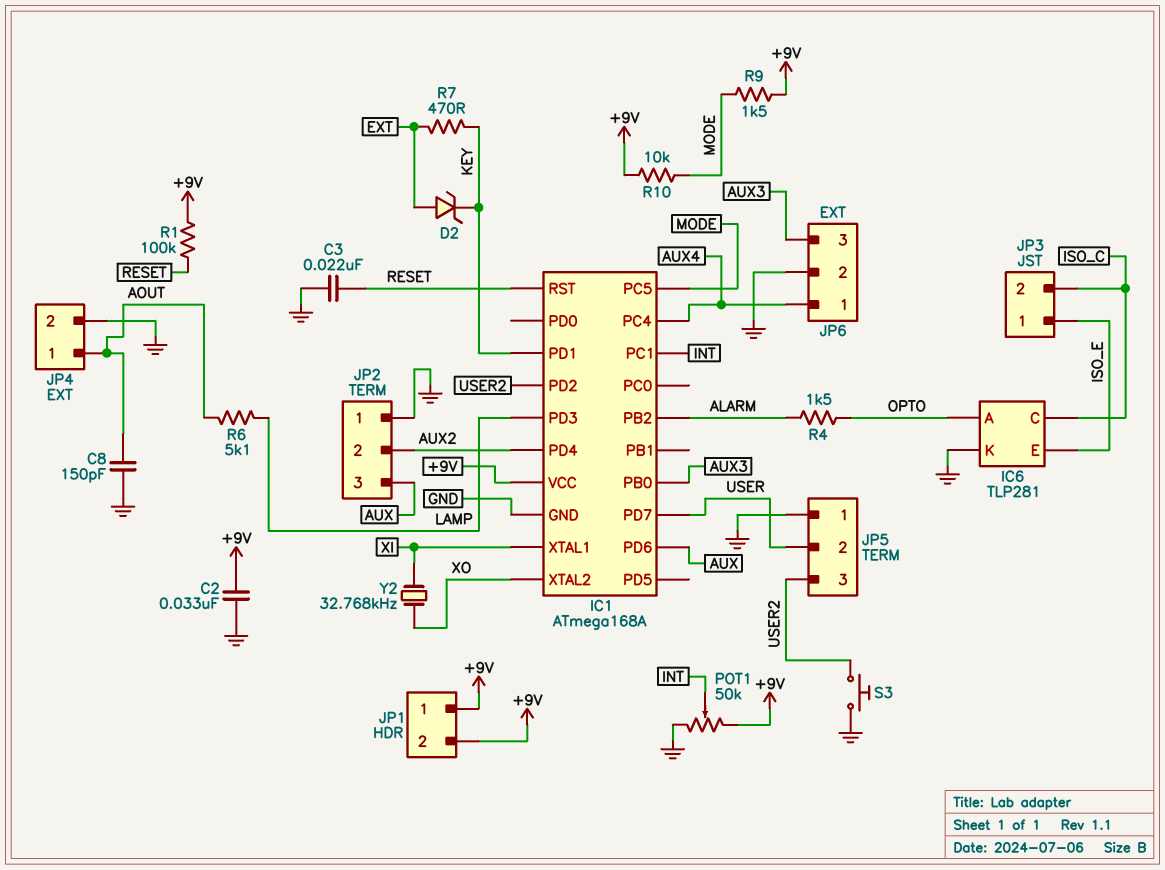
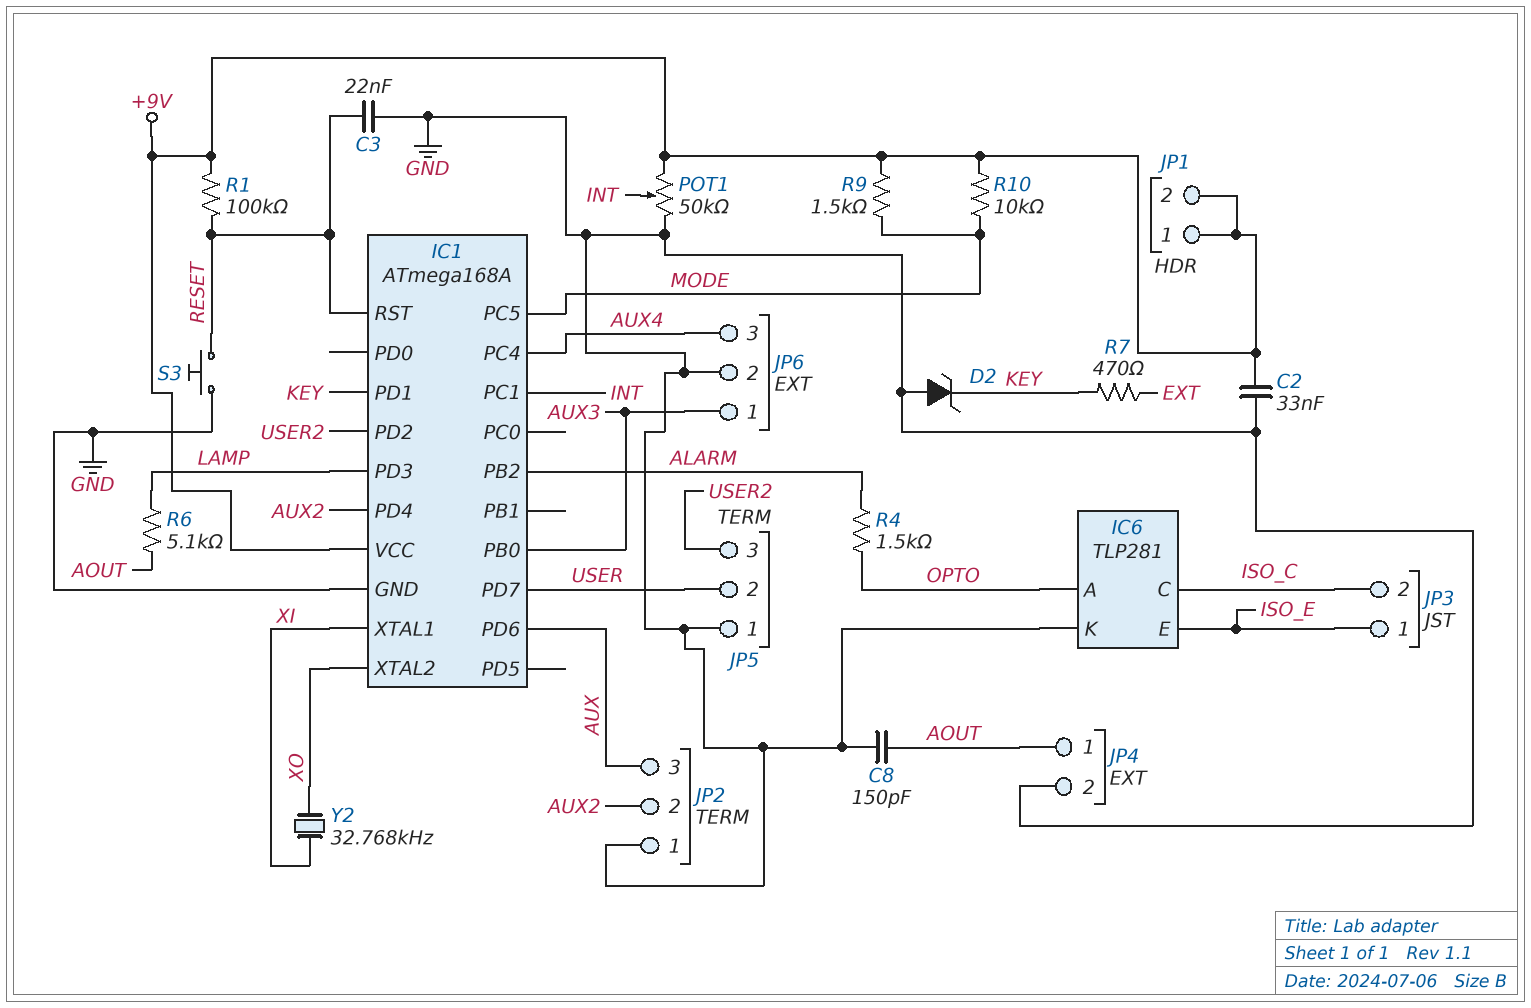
D2: zener (A EXT, K KEY) -> zener (A GND, K KEY)
JP6 pin 1: AUX4 -> AUX3
JP6 pin 3: AUX3 -> AUX4
S3: button (GND, USER2) -> button (GND, RESET)

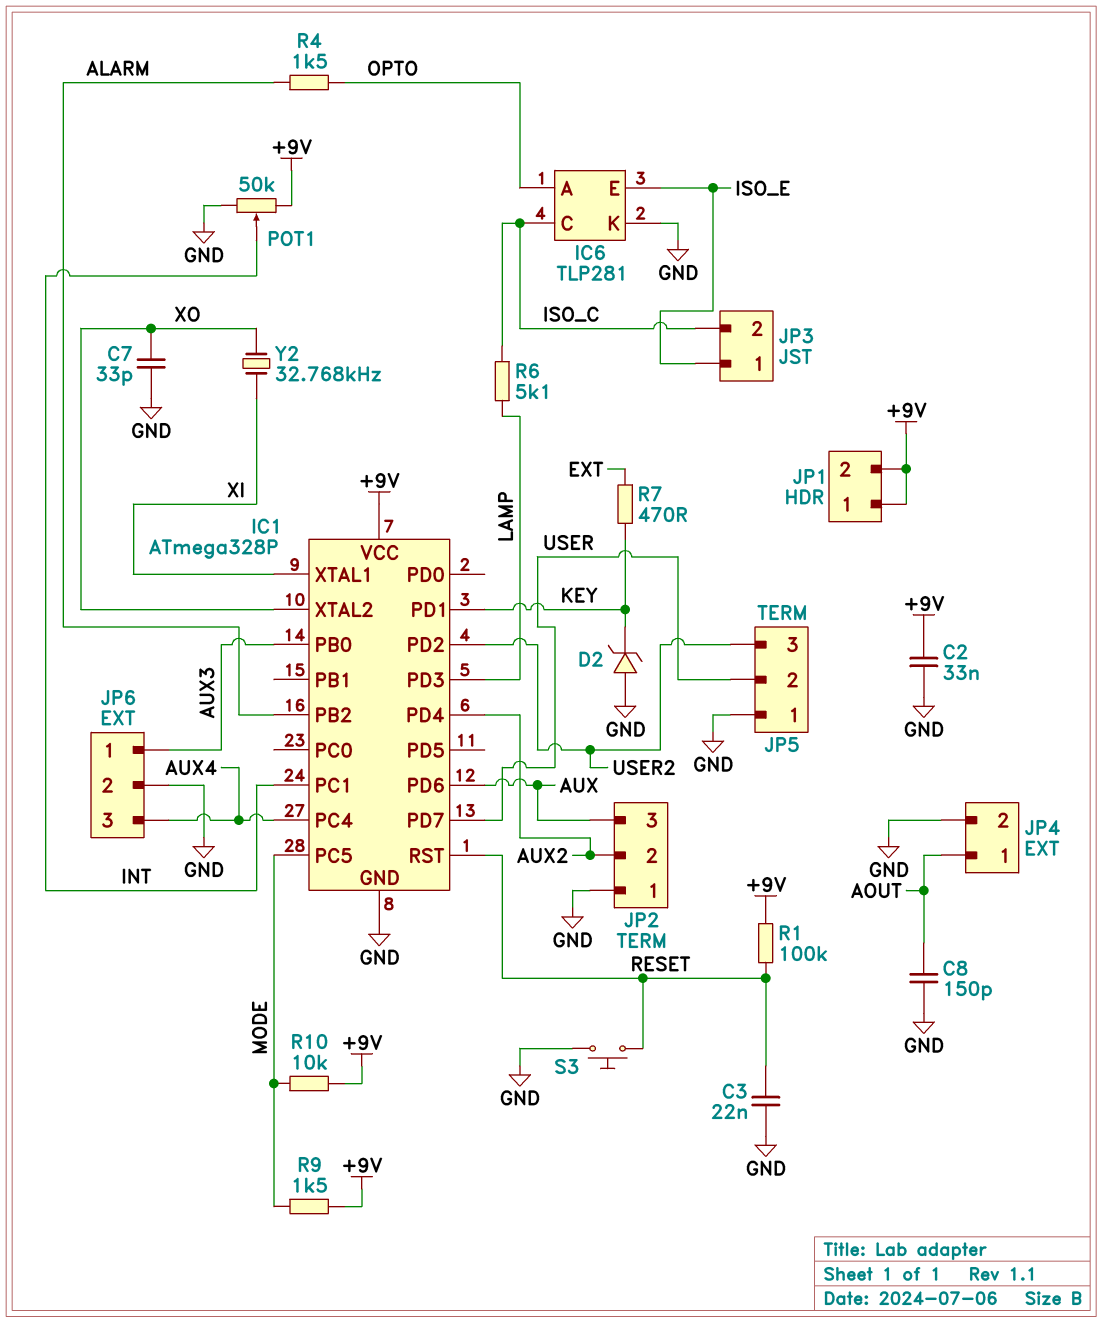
C7: none -> 33pF (GND, XO)
IC1: ATmega168A -> ATmega328P
R6: 5.1k (AOUT, LAMP) -> 5.1k (ISO_C, LAMP)

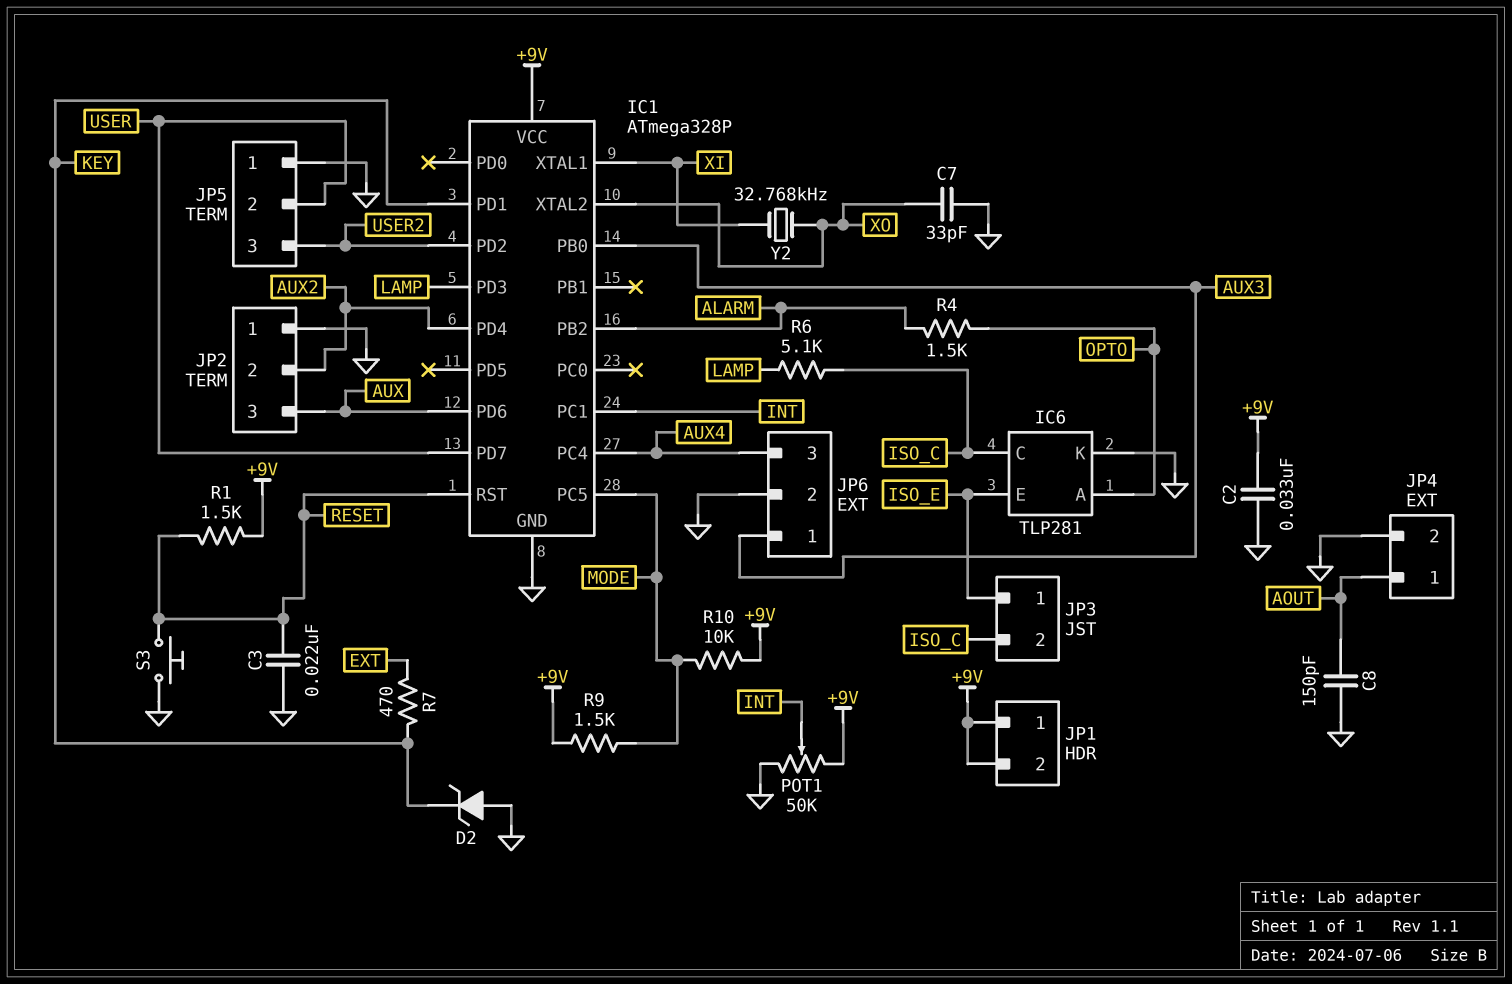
R1: 100k (+9V, RESET) -> 1.5k (+9V, RESET)

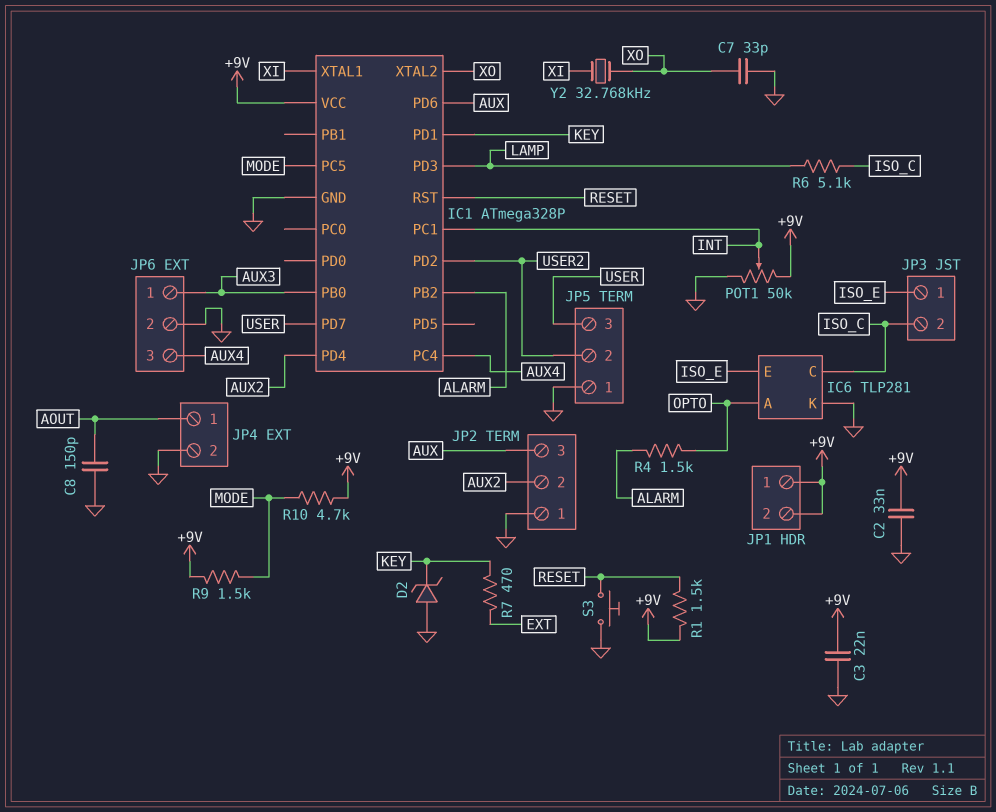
C3: 22nF (GND, RESET) -> 22nF (+9V, GND)
JP5 pin 2: USER -> USER2
JP5 pin 3: USER2 -> USER
R10: 10k (+9V, MODE) -> 4.7k (+9V, MODE)

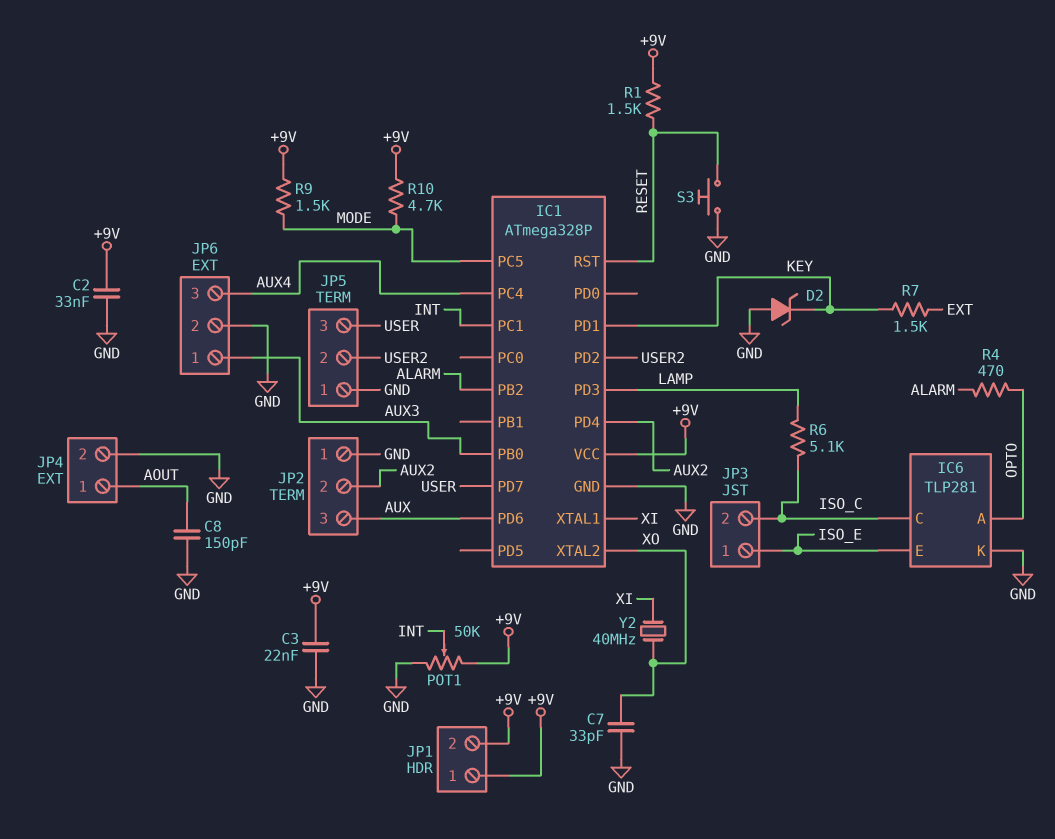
R4: 1.5k (ALARM, OPTO) -> 470 (ALARM, OPTO)
R7: 470 (EXT, KEY) -> 1.5k (EXT, KEY)
Y2: 32.768kHz (XI, XO) -> 40MHz (XI, XO)

